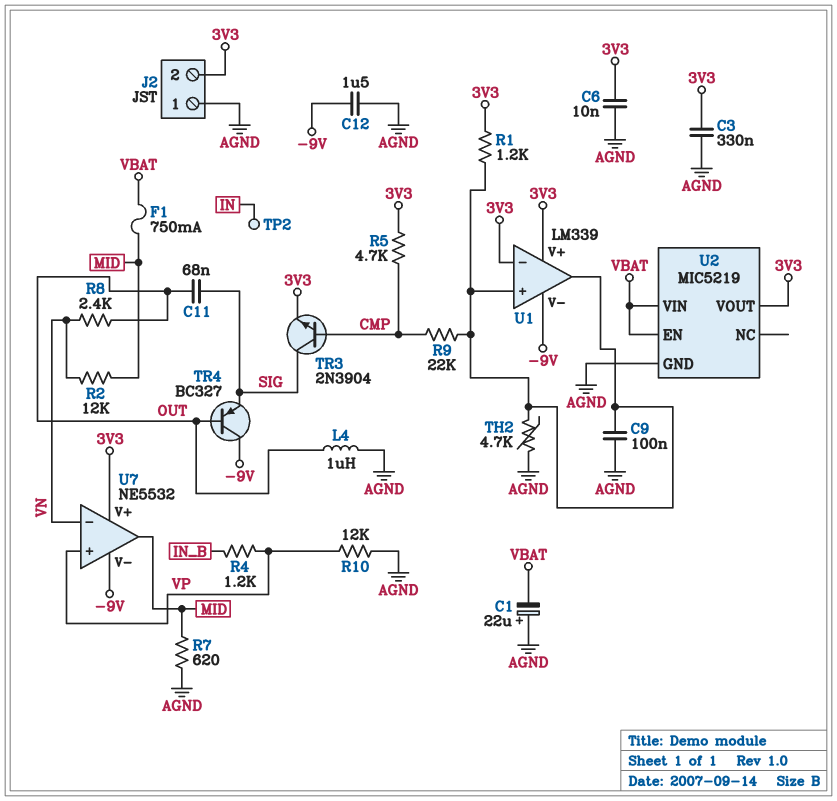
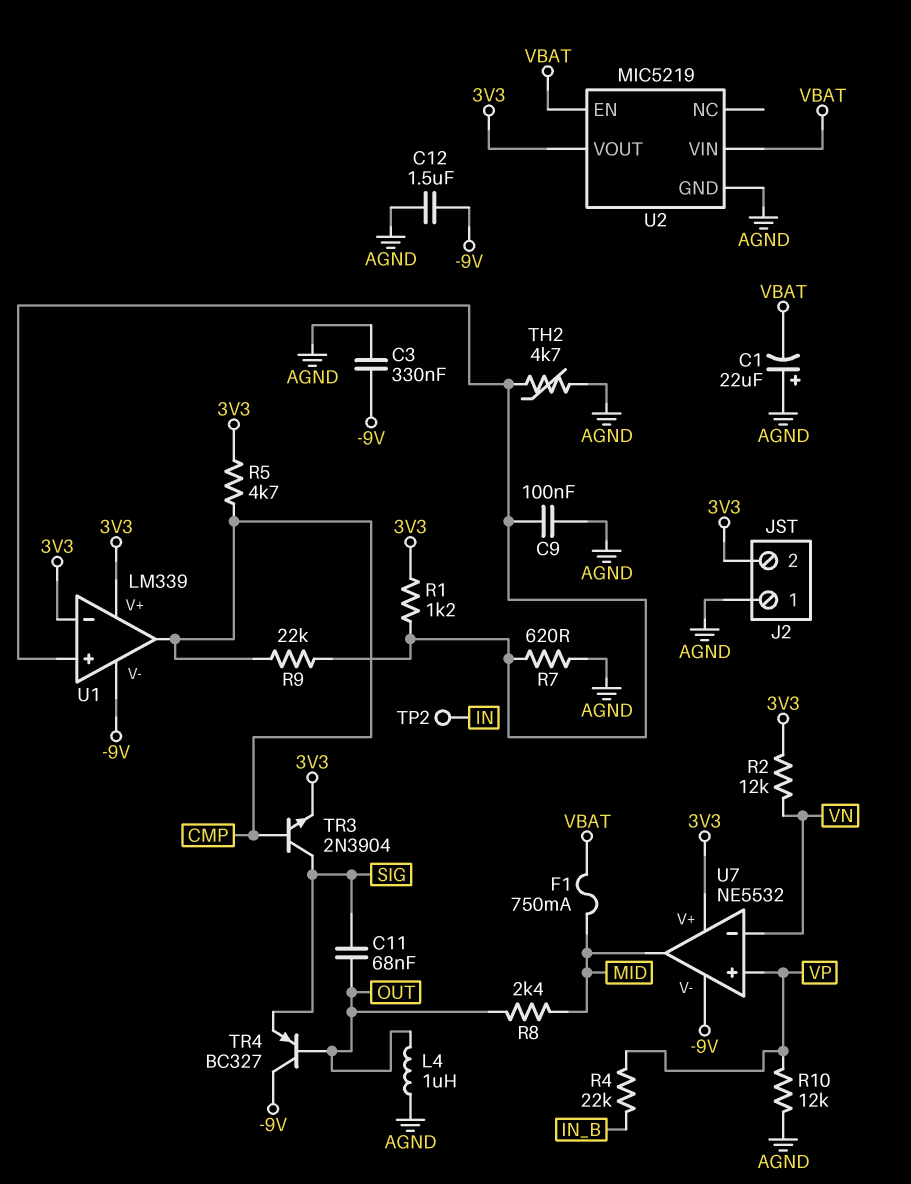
C3: 330nF (3V3, AGND) -> 330nF (-9V, AGND)
C6: 10nF (3V3, AGND) -> none
R2: 12k (MID, VN) -> 12k (3V3, VN)
R4: 1.2k (IN_B, VP) -> 22k (IN_B, VP)
R7: 620 (AGND, MID) -> 620 (AGND, U1/in+)
R8: 2.4k (OUT, VN) -> 2.4k (MID, OUT)
U1 pin out: U1/in+ -> CMP

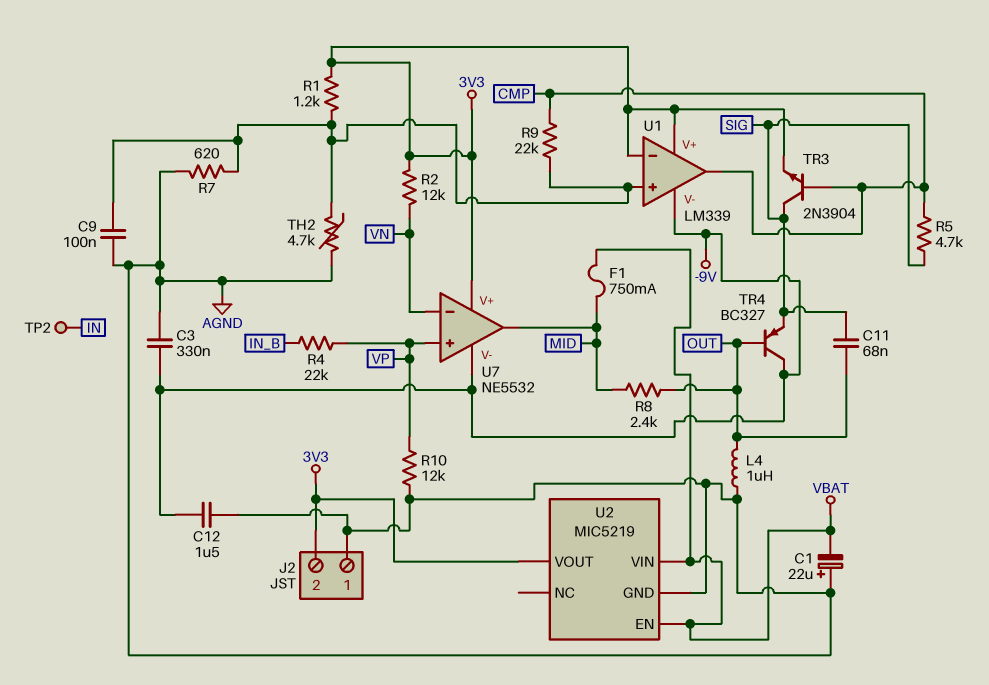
R5: 4.7k (3V3, CMP) -> 4.7k (CMP, SIG)

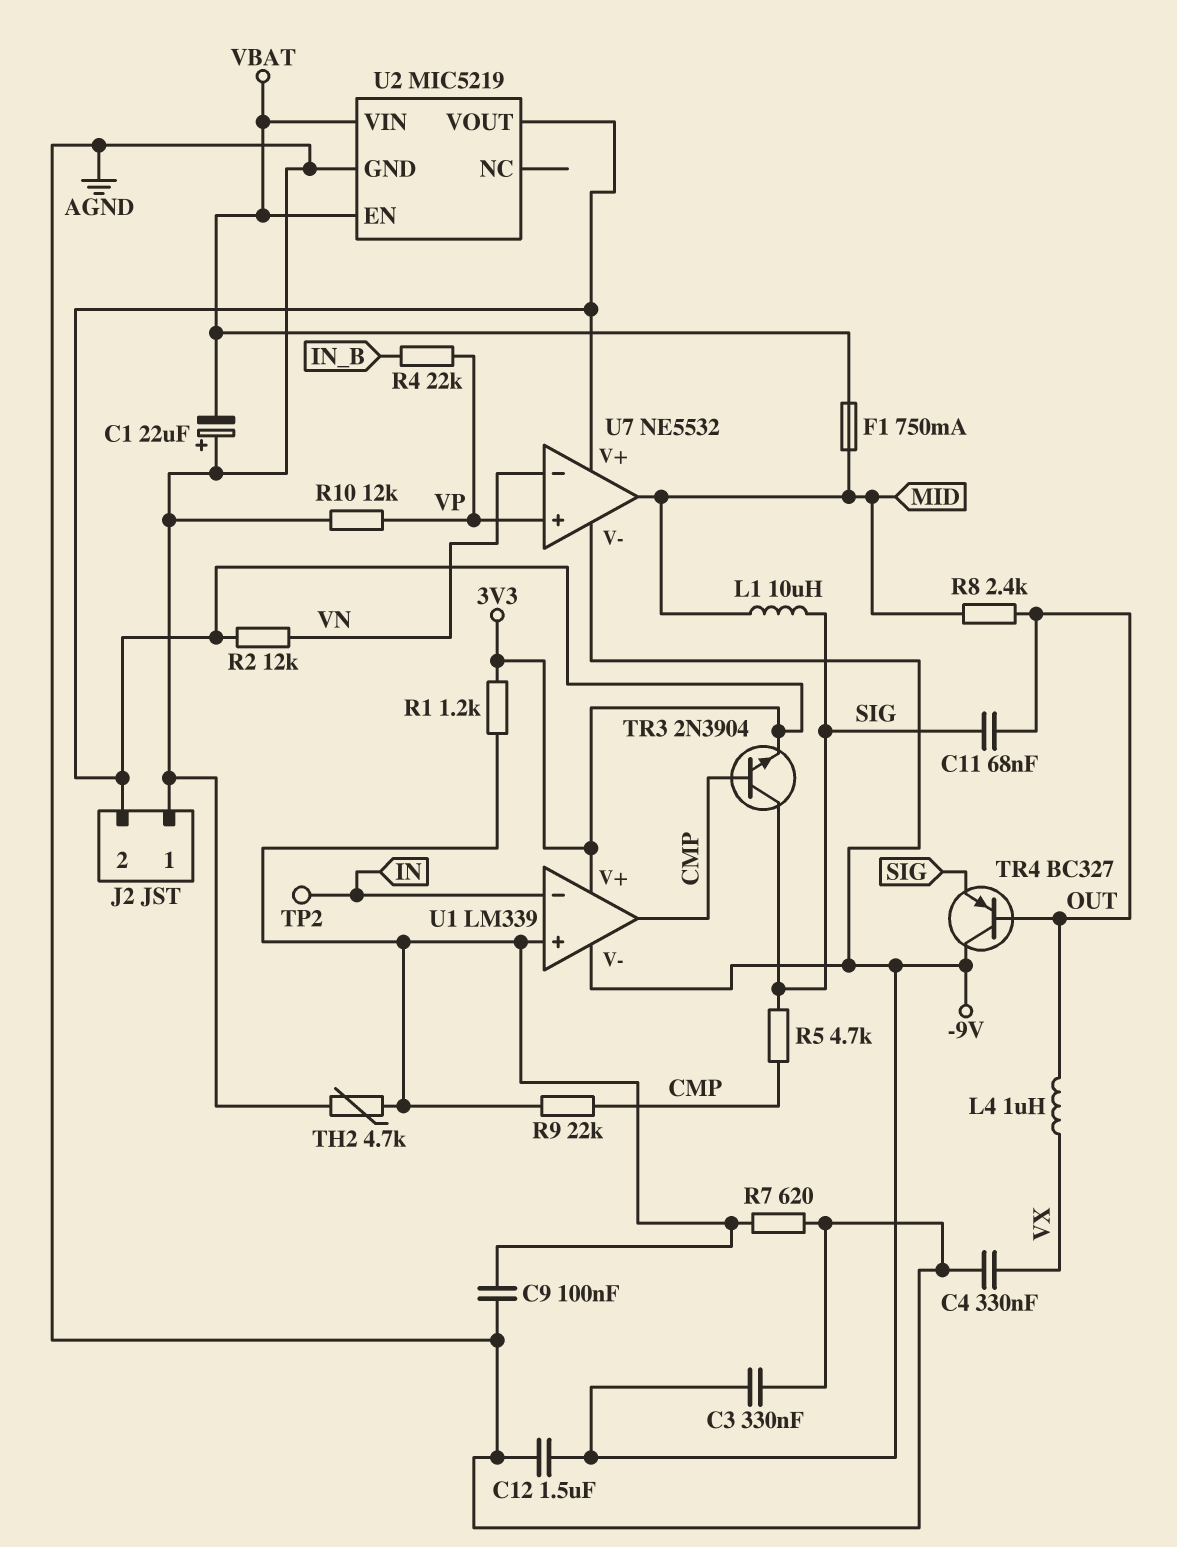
C4: none -> 330nF (AGND, VX)
L1: none -> 10uH (MID, SIG)
L4: 1uH (AGND, OUT) -> 1uH (OUT, VX)
U1 pin in-: 3V3 -> IN

